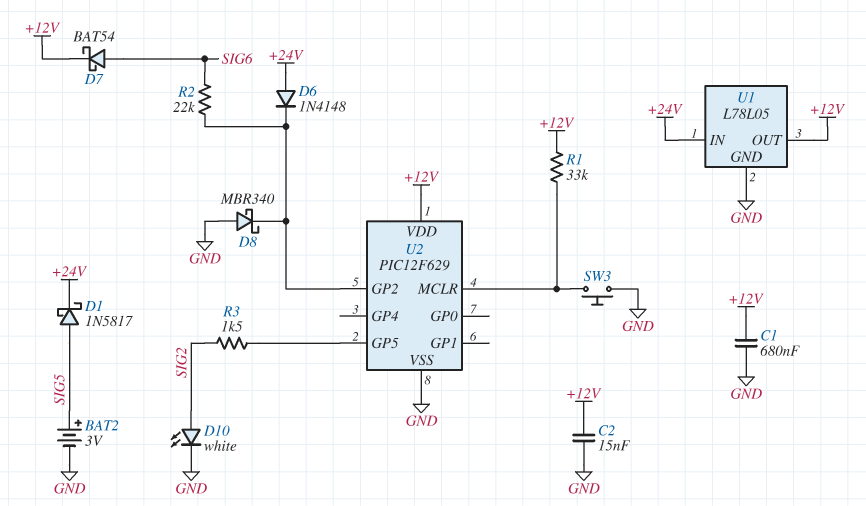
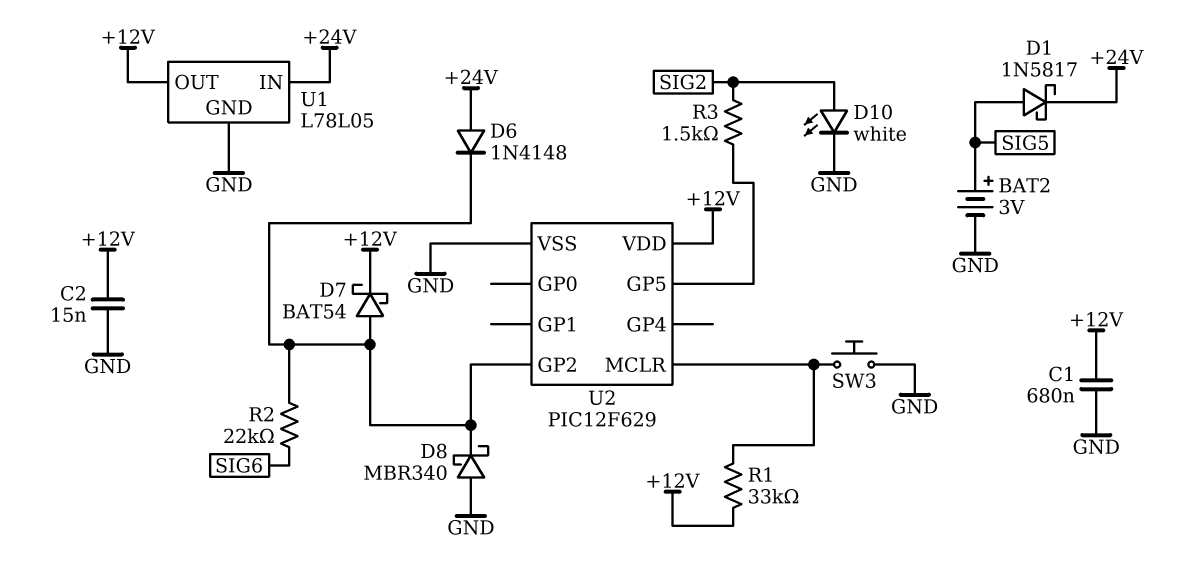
D7: schottky BAT54 (A SIG6, K +12V) -> schottky BAT54 (A U2/GP2, K +12V)

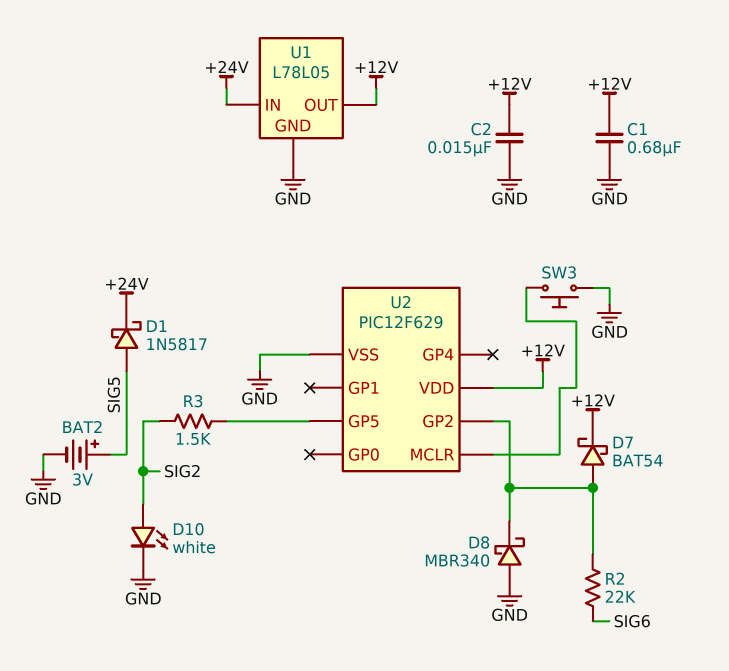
D6: diode 1N4148 (A +24V, K U2/GP2) -> none
R1: 33k (+12V, U2/MCLR) -> none

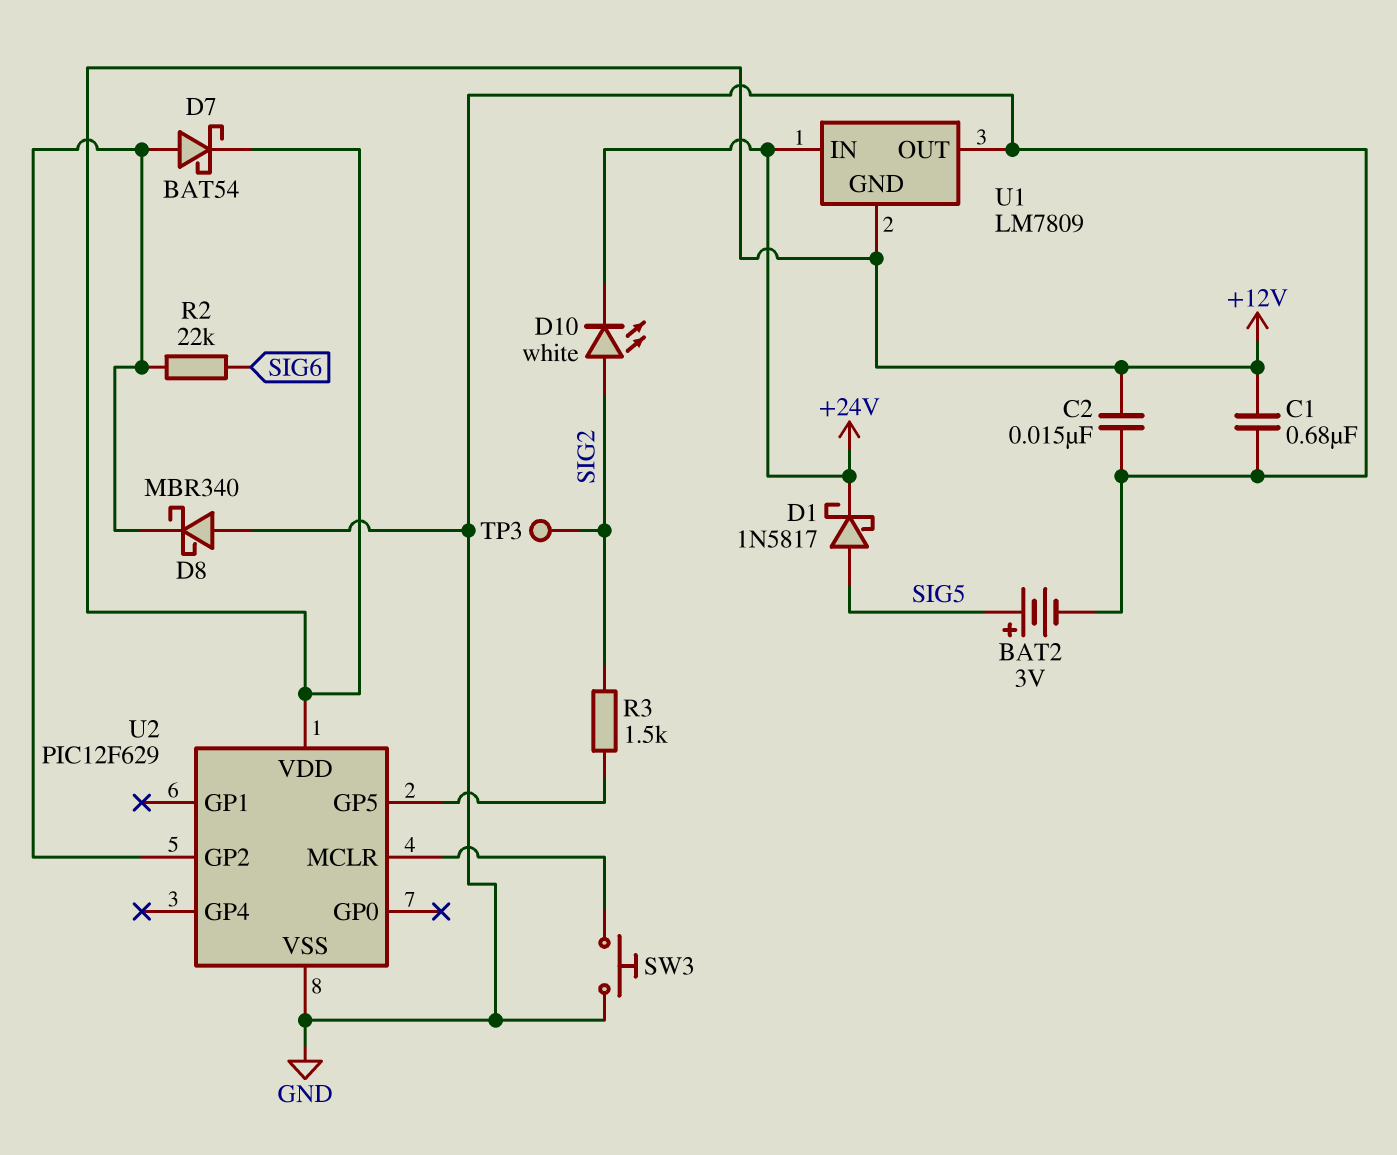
D10: LED white (A SIG2, K GND) -> LED white (A SIG2, K +24V)
TP3: none -> test point (SIG2)
U1: L78L05 -> LM7809
U1 pin GND: GND -> +12V
U1 pin OUT: +12V -> GND

